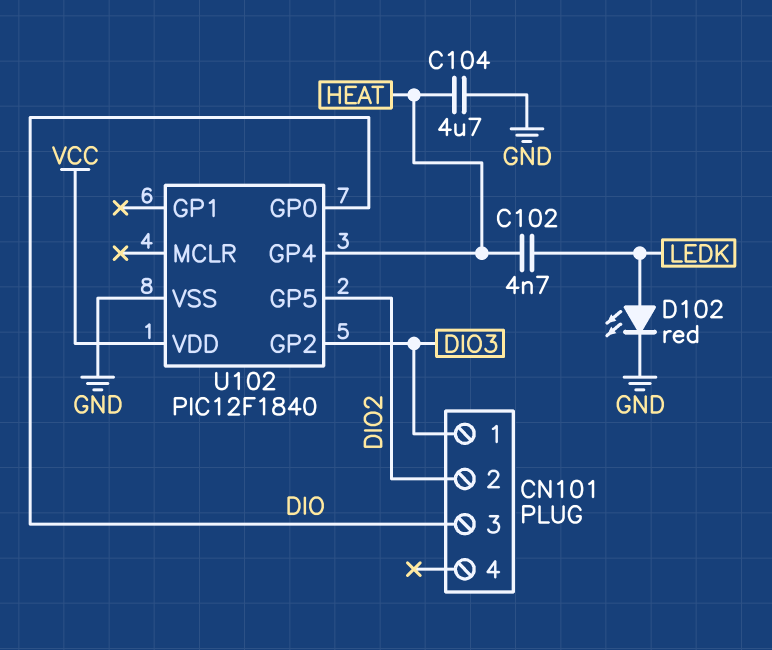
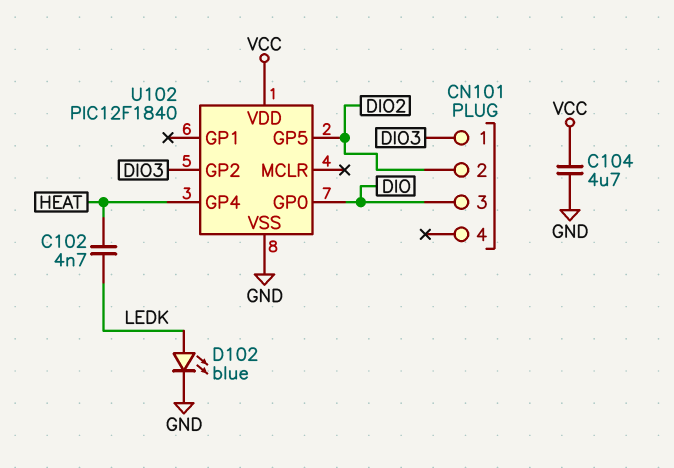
C104: 4.7uF (GND, HEAT) -> 4.7uF (GND, VCC)
D102: LED red (A LEDK, K GND) -> LED blue (A LEDK, K GND)

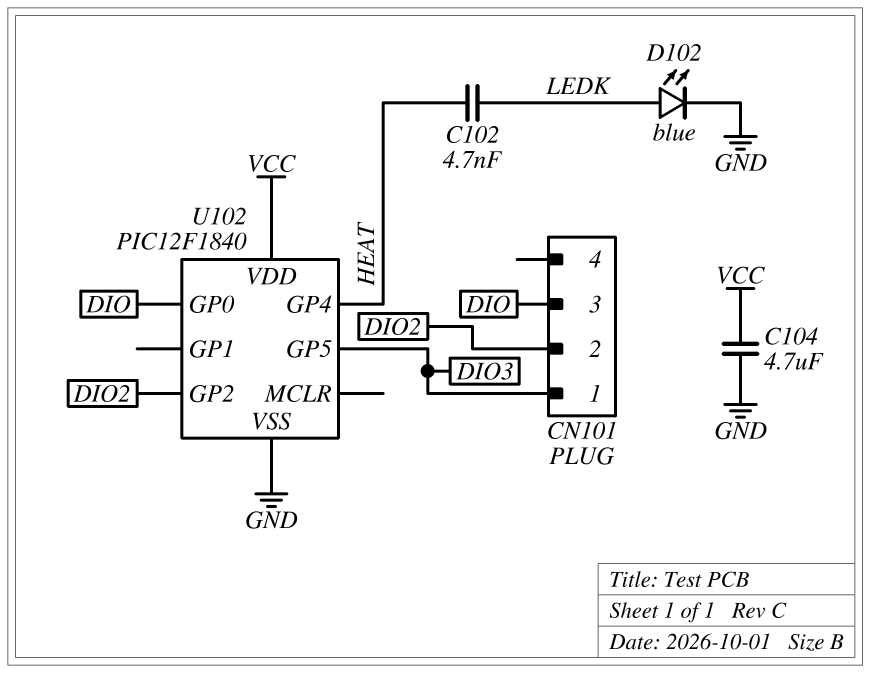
U102 pin GP2: DIO3 -> DIO2
U102 pin GP5: DIO2 -> DIO3

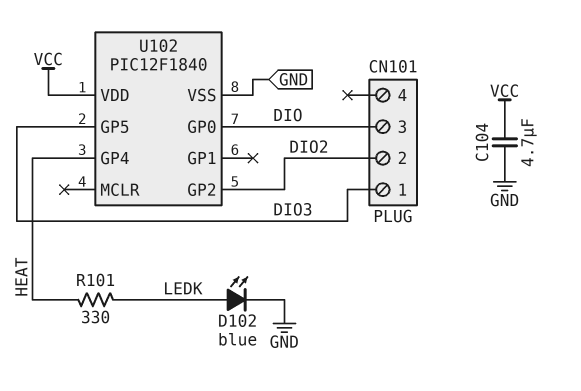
C102: 4.7nF (HEAT, LEDK) -> none
R101: none -> 330 (HEAT, LEDK)

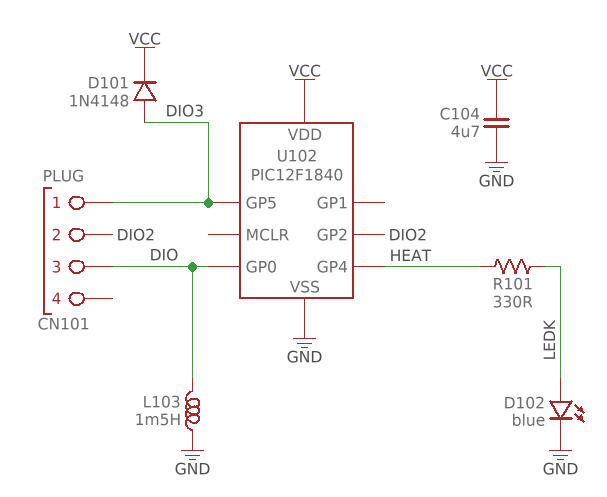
D101: none -> diode 1N4148 (A DIO3, K VCC)
L103: none -> 1.5mH (DIO, GND)

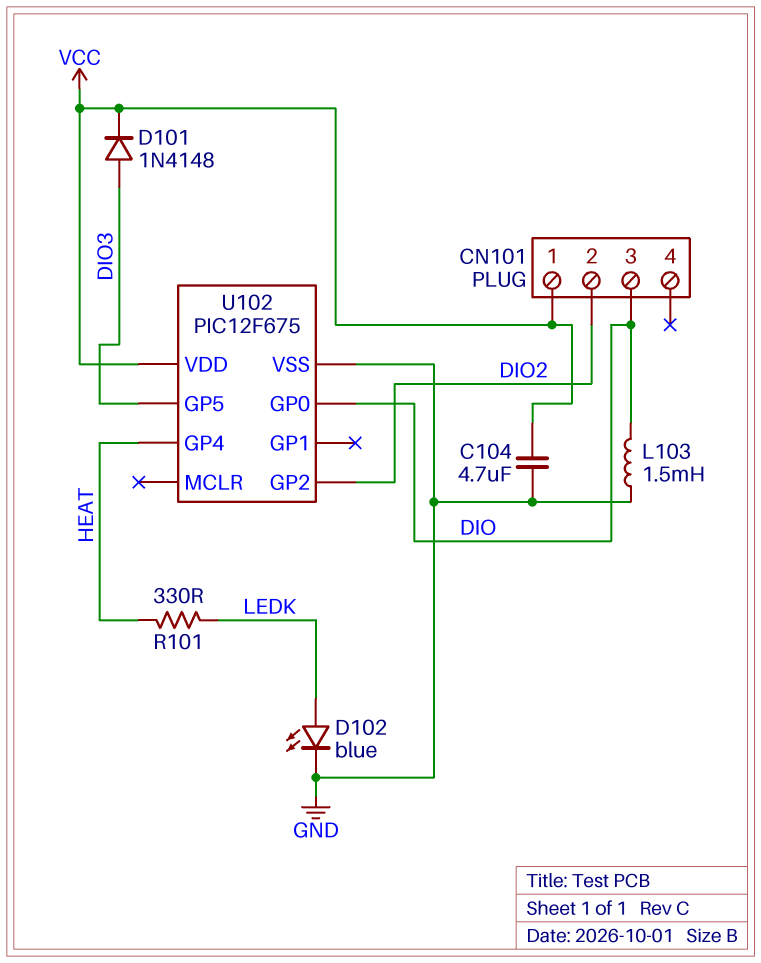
CN101 pin 1: DIO3 -> VCC
U102: PIC12F1840 -> PIC12F675

